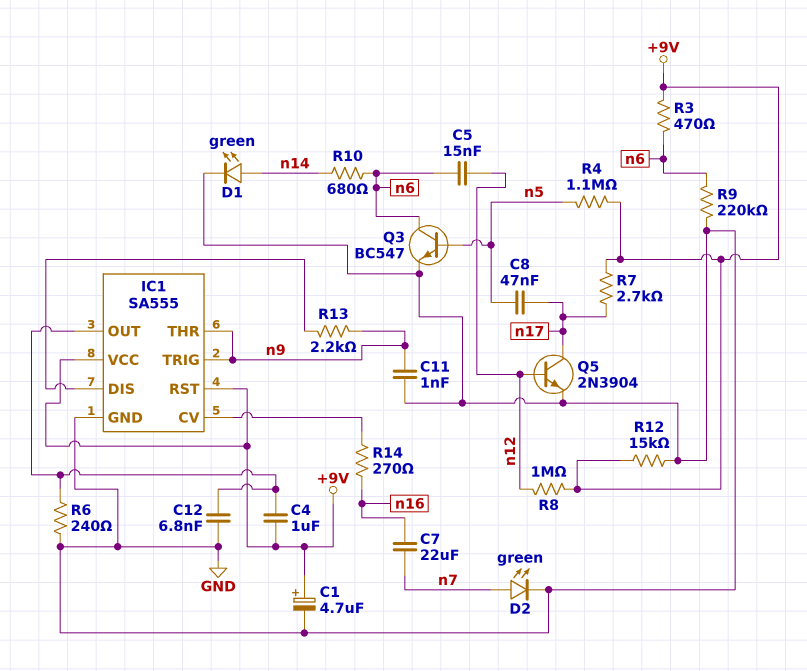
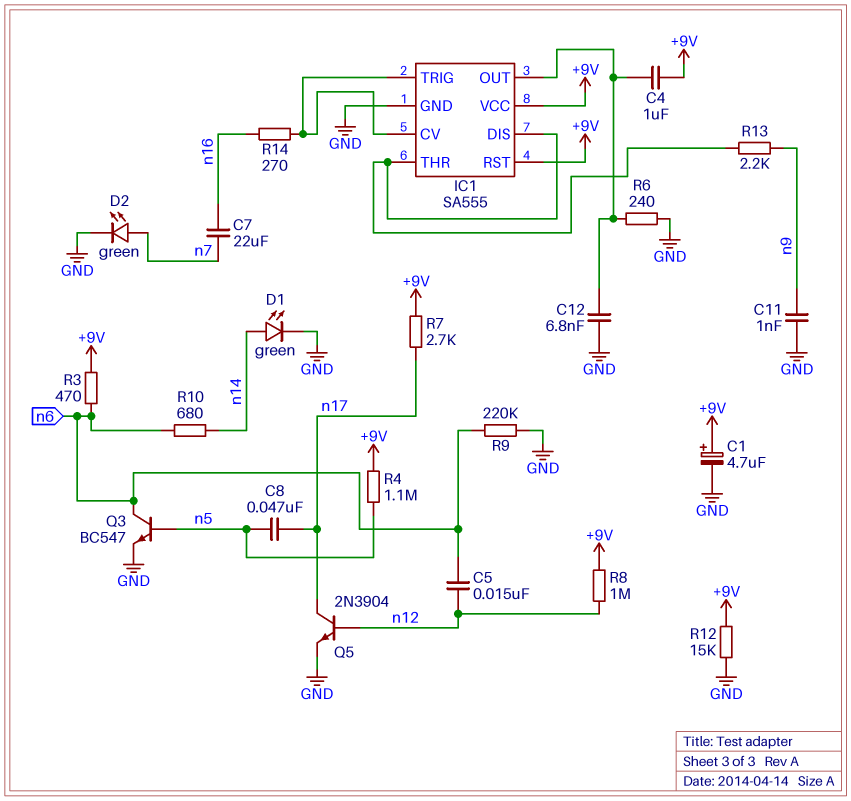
IC1 pin THR: n9 -> IC1/DIS
IC1 pin TRIG: n9 -> IC1/CV

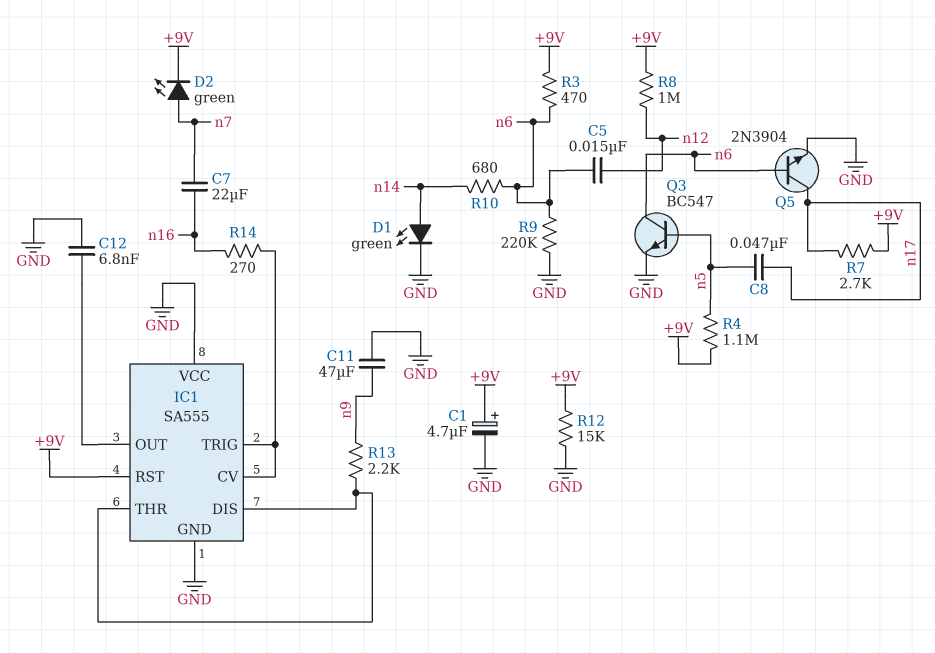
C4: 1uF (+9V, IC1/OUT) -> none
C11: 1nF (GND, n9) -> 47uF (GND, n9)
D2: LED green (A n7, K GND) -> LED green (A n7, K +9V)
IC1 pin VCC: +9V -> GND
Q5: NPN 2N3904 (B n12, C n17, E GND) -> NPN 2N3904 (B n6, C n17, E GND)
R6: 240 (GND, IC1/OUT) -> none

